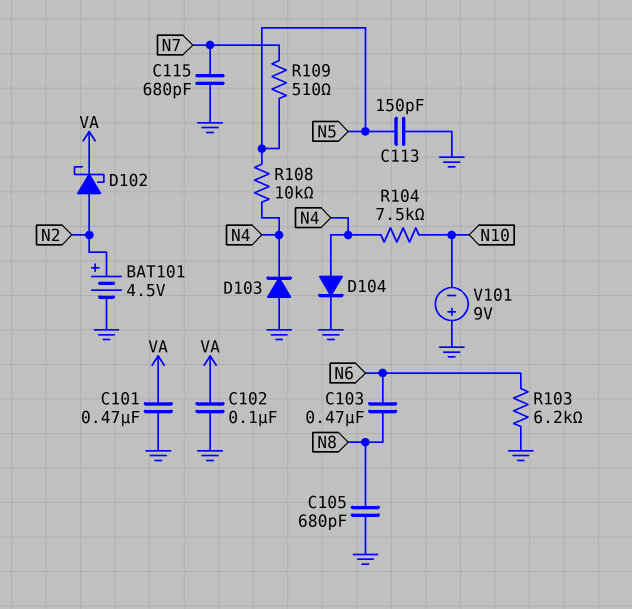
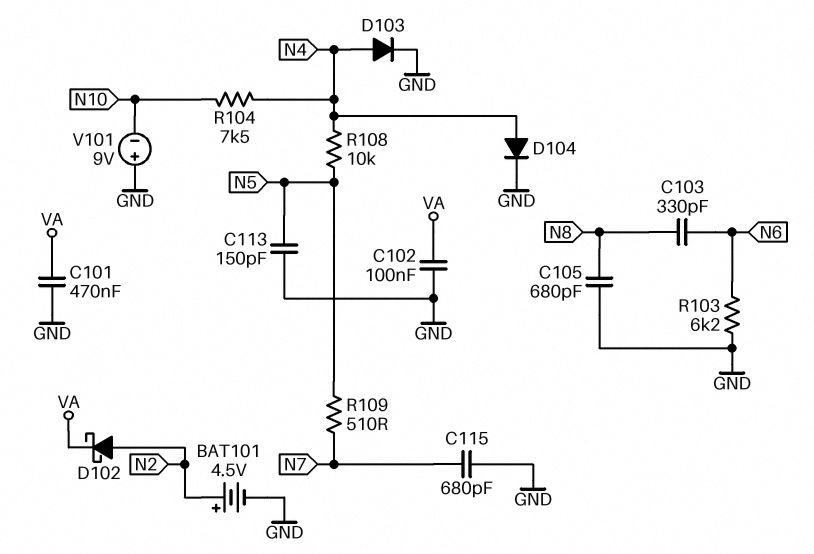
C103: 470nF (N6, N8) -> 330pF (N6, N8)
D103: diode (A GND, K N4) -> diode (A N4, K GND)

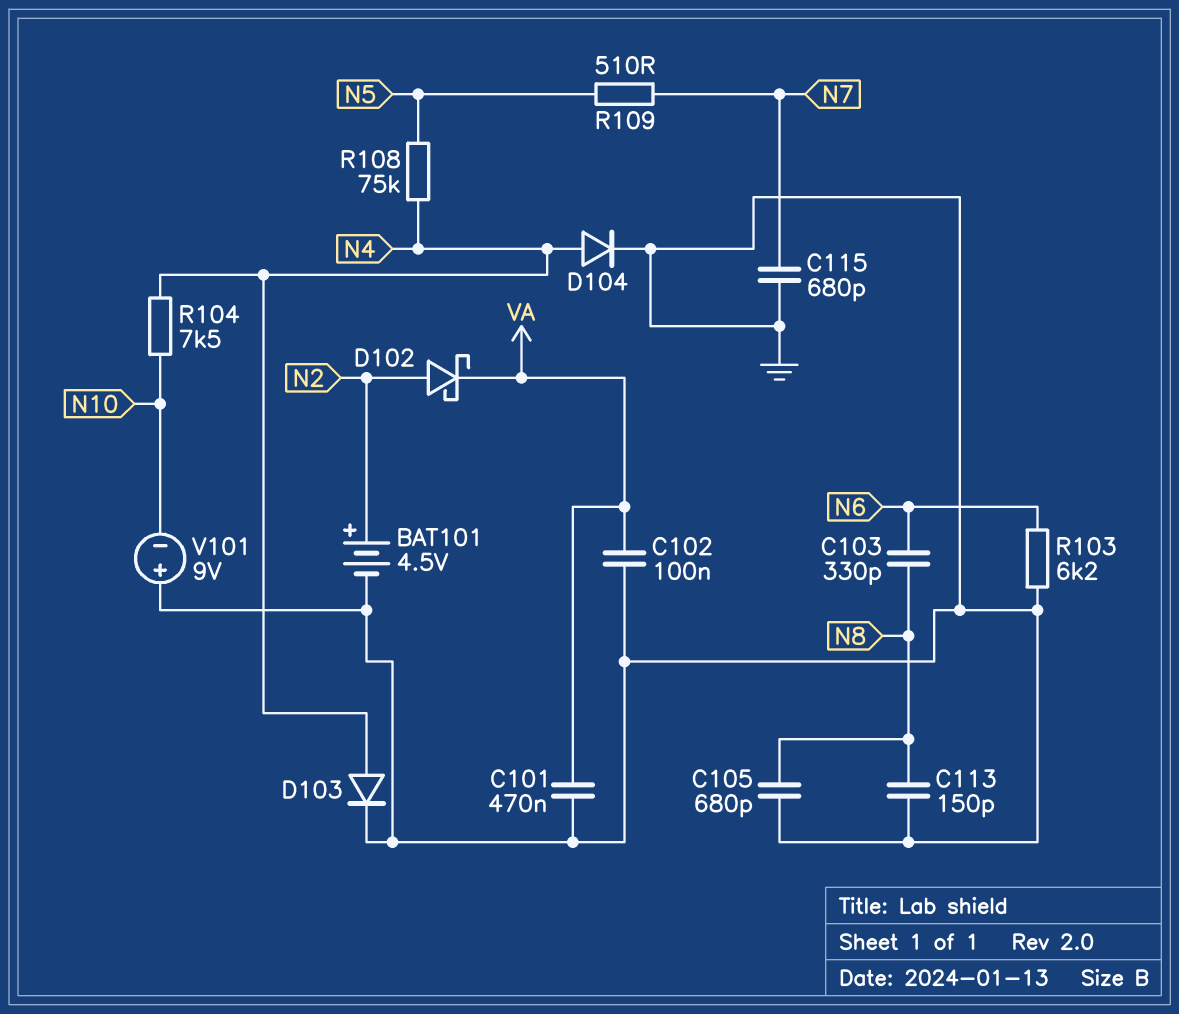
C113: 150pF (GND, N5) -> 150pF (GND, N8)
R108: 10k (N4, N5) -> 75k (N4, N5)

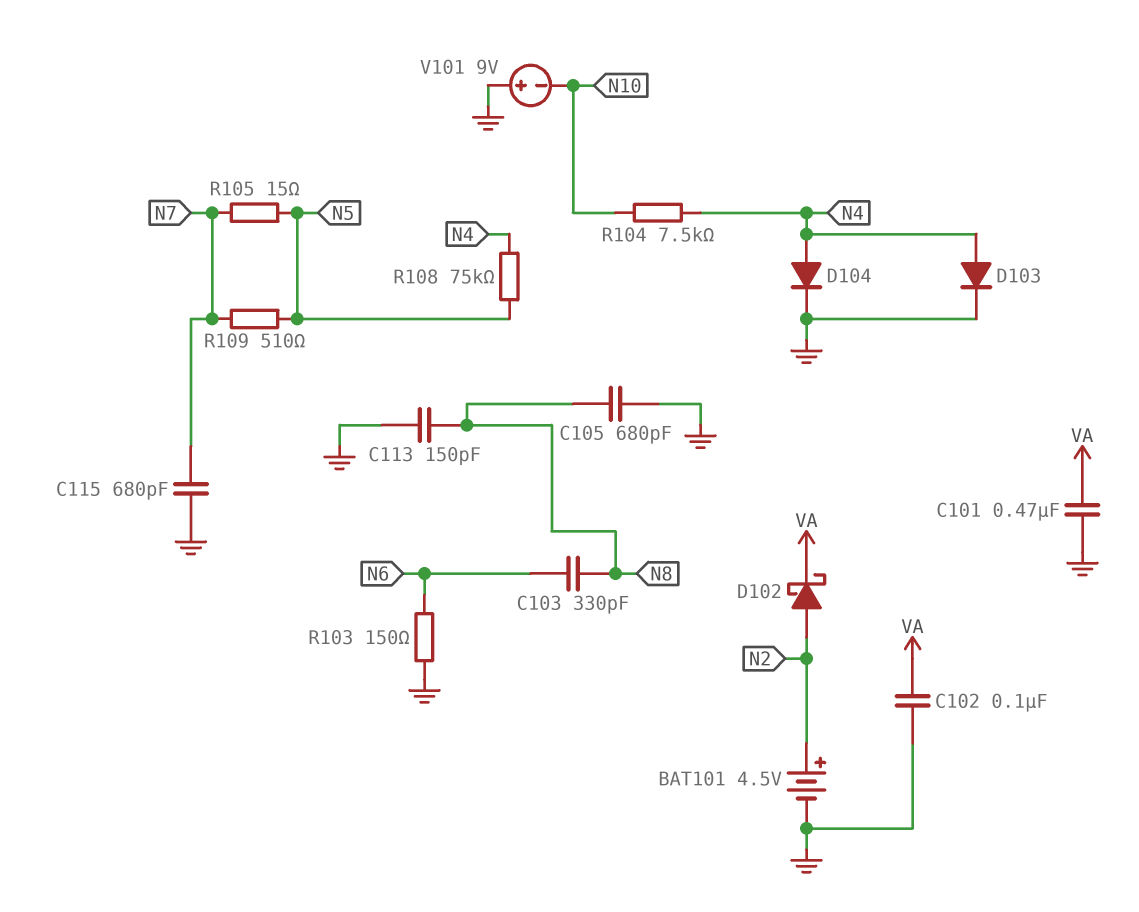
R103: 6.2k (GND, N6) -> 150 (GND, N6)
R105: none -> 15 (N5, N7)

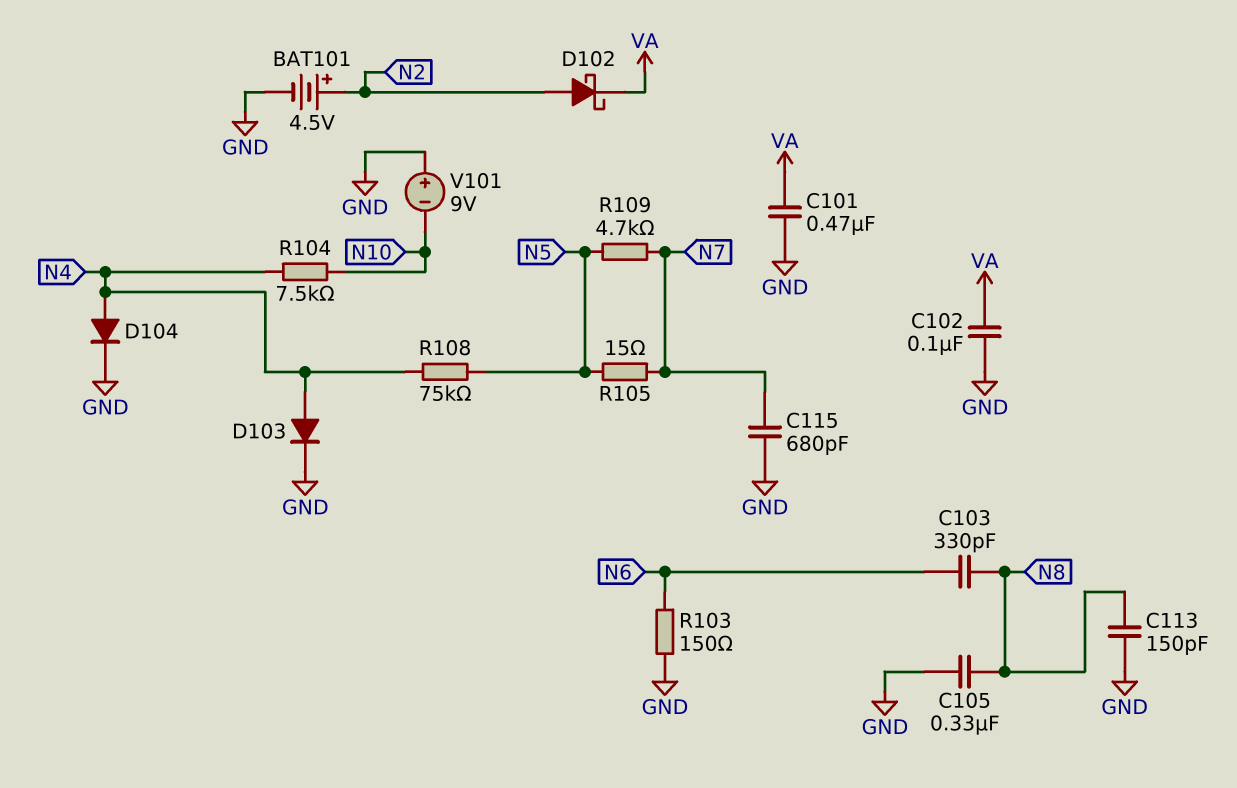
C105: 680pF (GND, N8) -> 330nF (GND, N8)
R109: 510 (N5, N7) -> 4.7k (N5, N7)

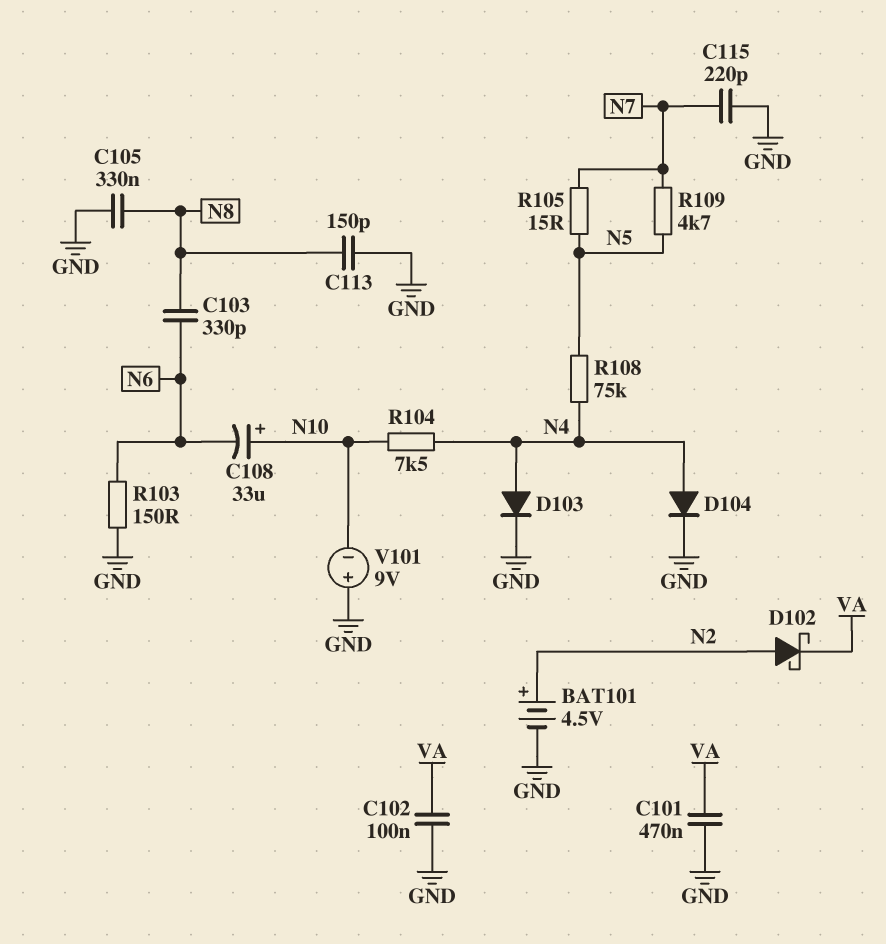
C108: none -> 33uF (plus N10, minus N6)
C115: 680pF (GND, N7) -> 220pF (GND, N7)

